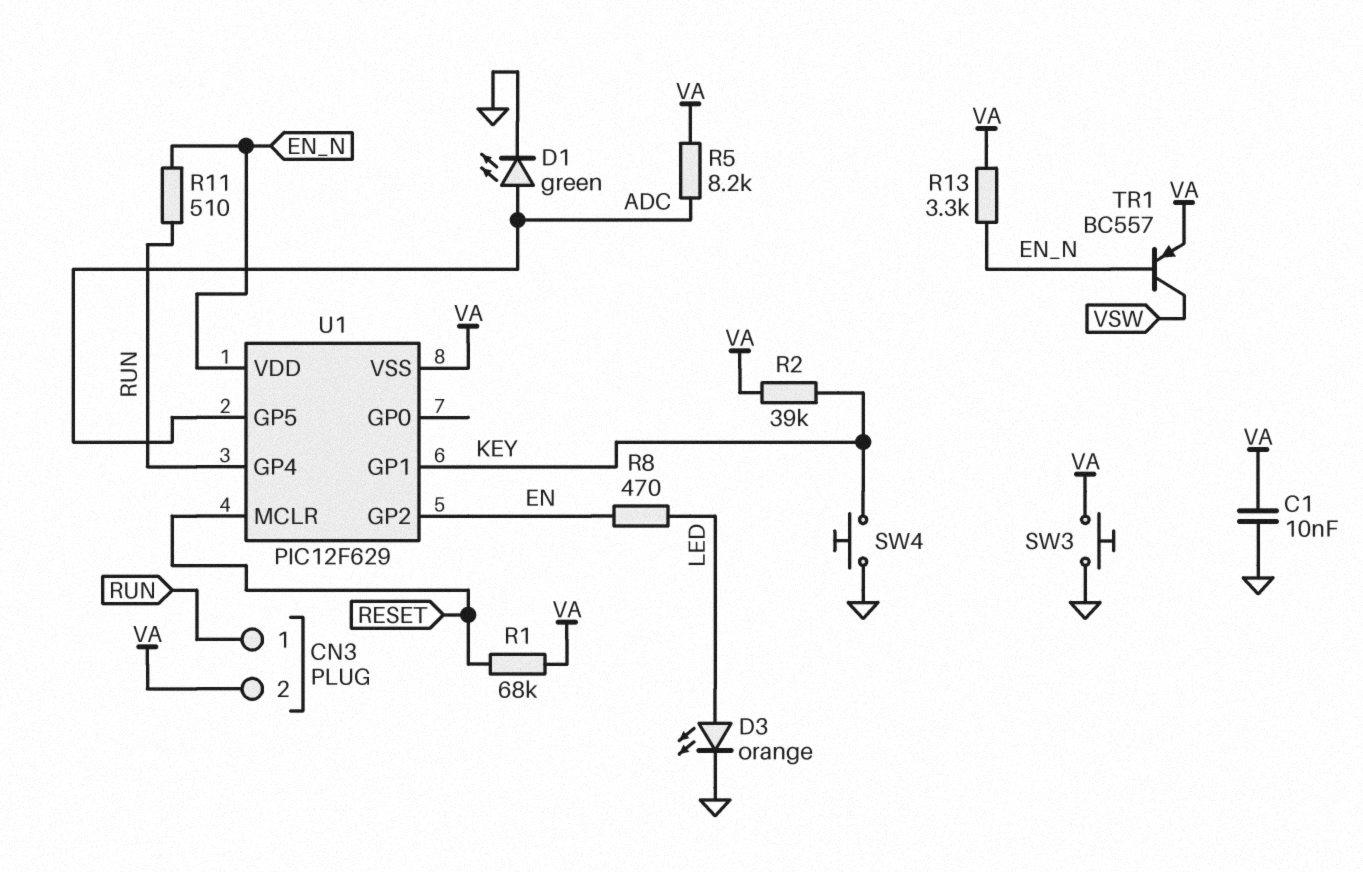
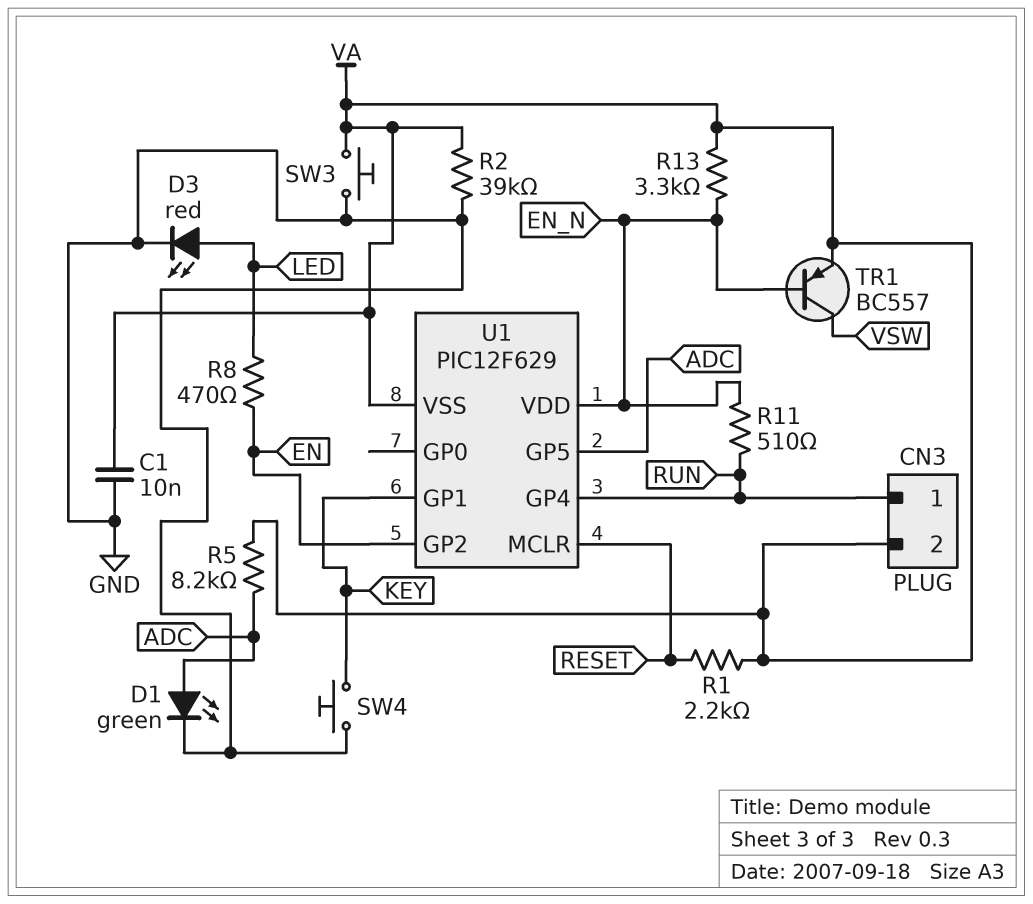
D3: LED orange (A LED, K GND) -> LED red (A LED, K GND)
R1: 68k (RESET, VA) -> 2.2k (RESET, VA)
R2: 39k (KEY, VA) -> 39k (GND, VA)

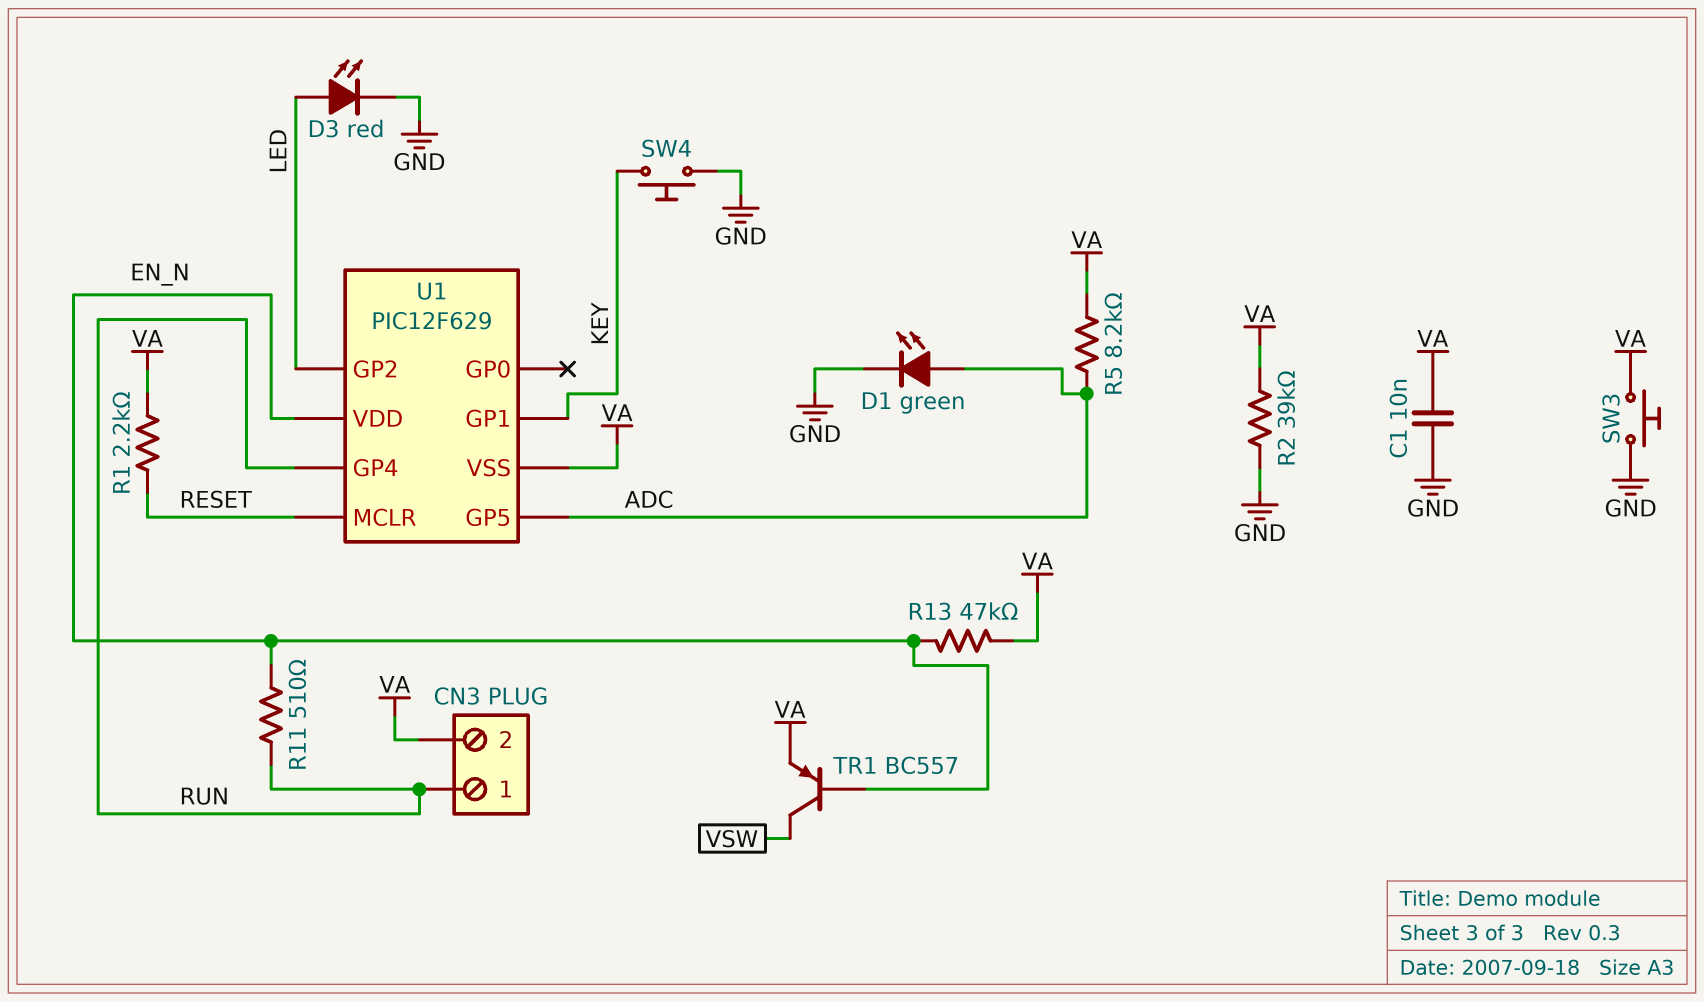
R8: 470 (EN, LED) -> none
R13: 3.3k (EN_N, VA) -> 47k (EN_N, VA)
U1 pin GP2: EN -> LED

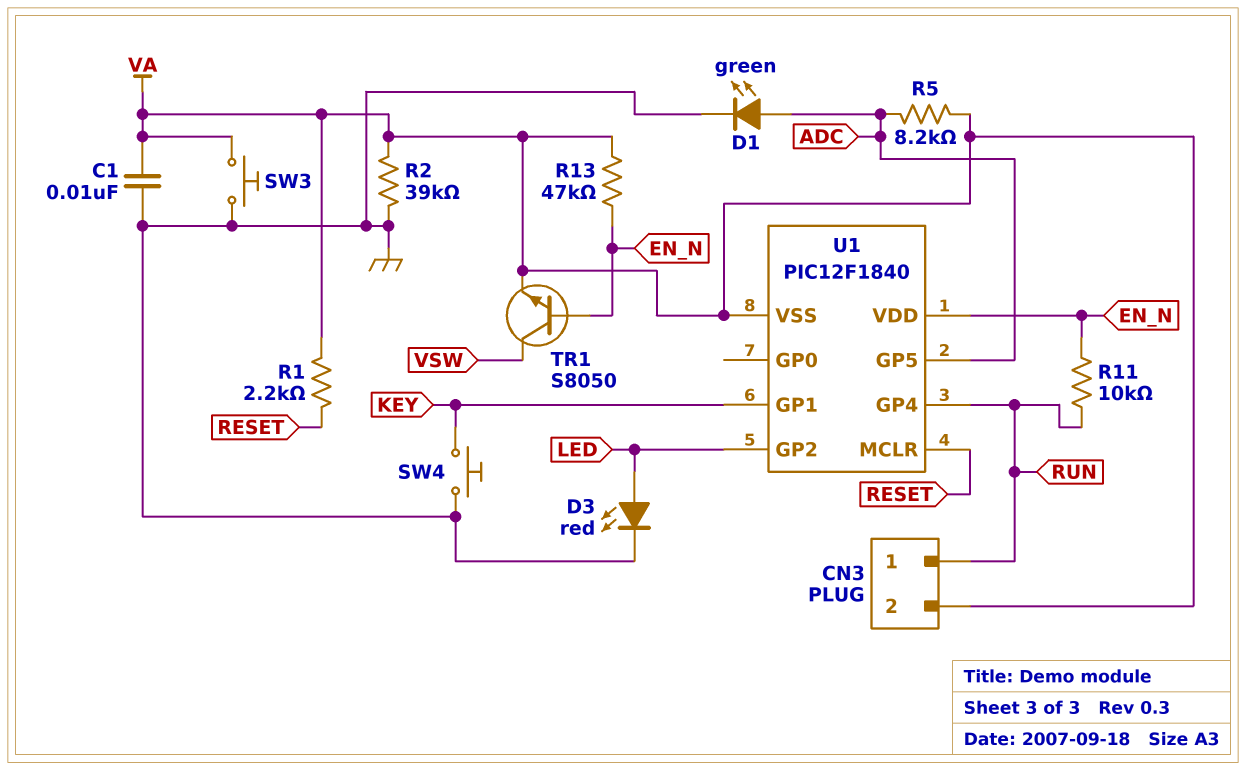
R11: 510 (EN_N, RUN) -> 10k (EN_N, RUN)
TR1: PNP BC557 (B EN_N, C VSW, E VA) -> NPN S8050 (B EN_N, C VSW, E VA)
U1: PIC12F629 -> PIC12F1840

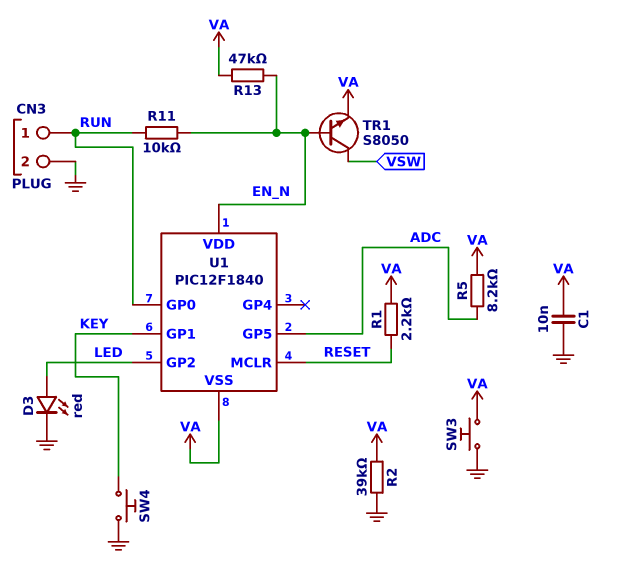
CN3 pin 2: VA -> GND
D1: LED green (A ADC, K GND) -> none
U1 pin GP0: none -> RUN
U1 pin GP4: RUN -> none

